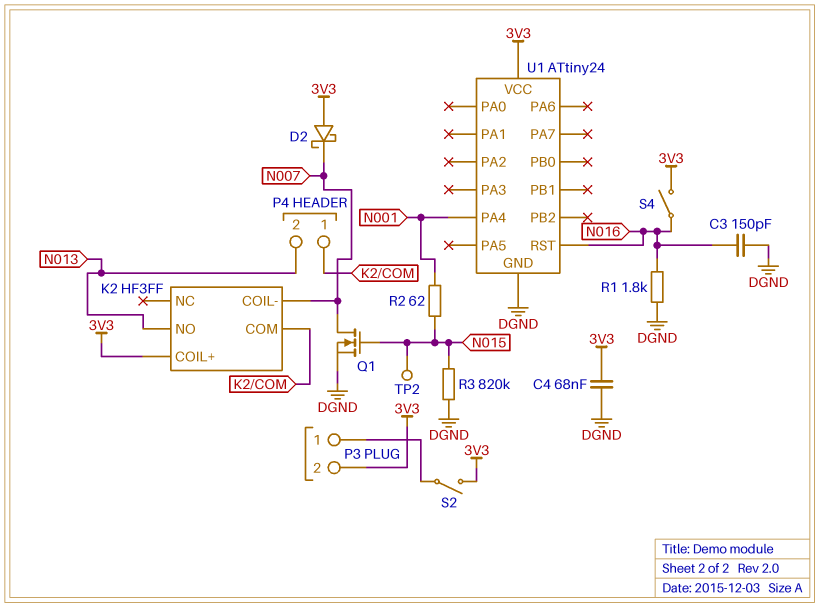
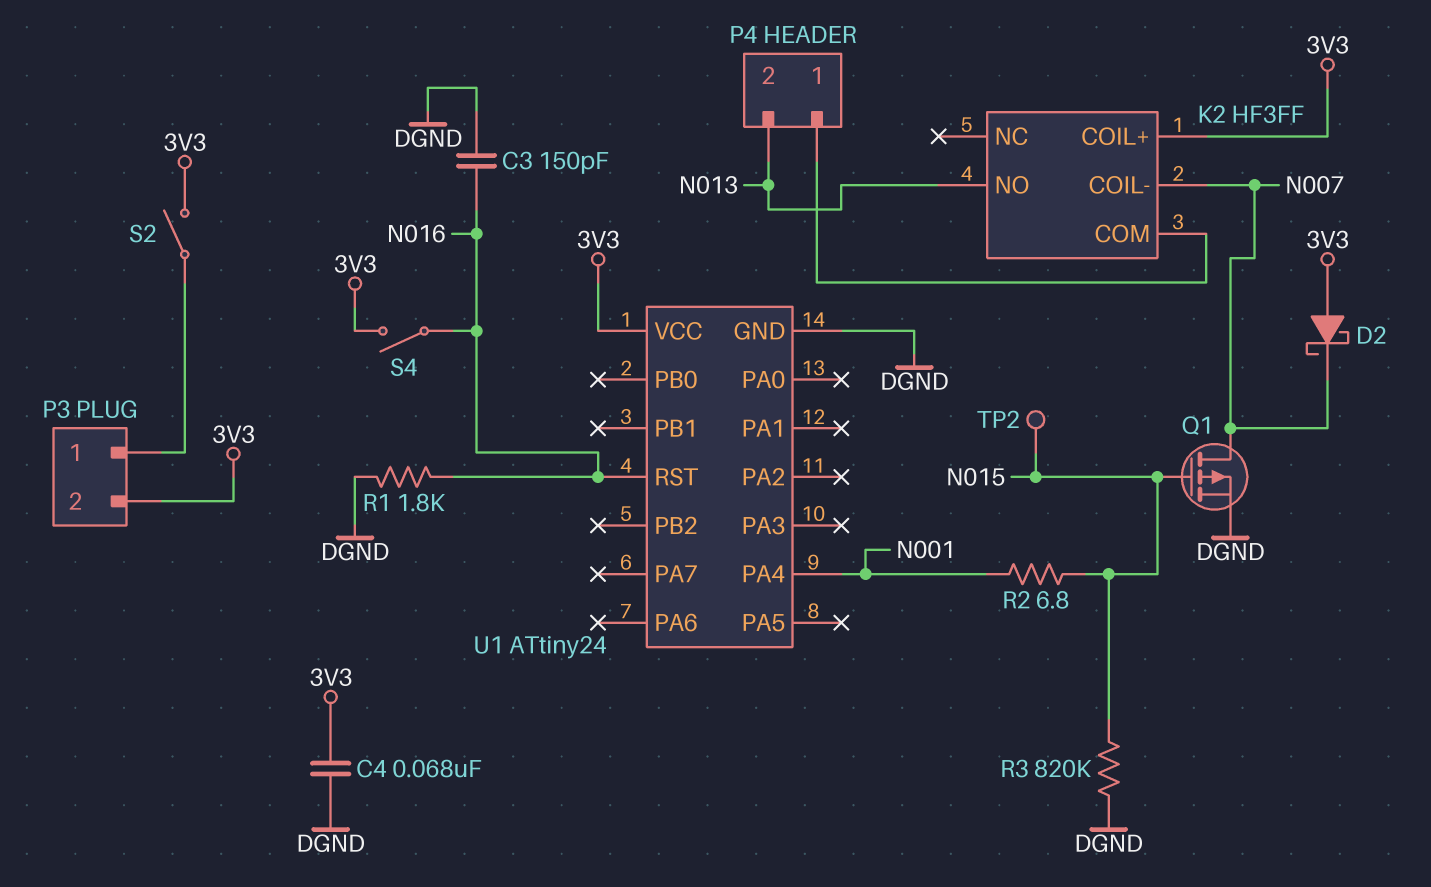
Q1: NMOS (G N015, D N007, S DGND) -> PMOS (G N015, D N007, S DGND)
R2: 62 (N001, N015) -> 6.8 (N001, N015)

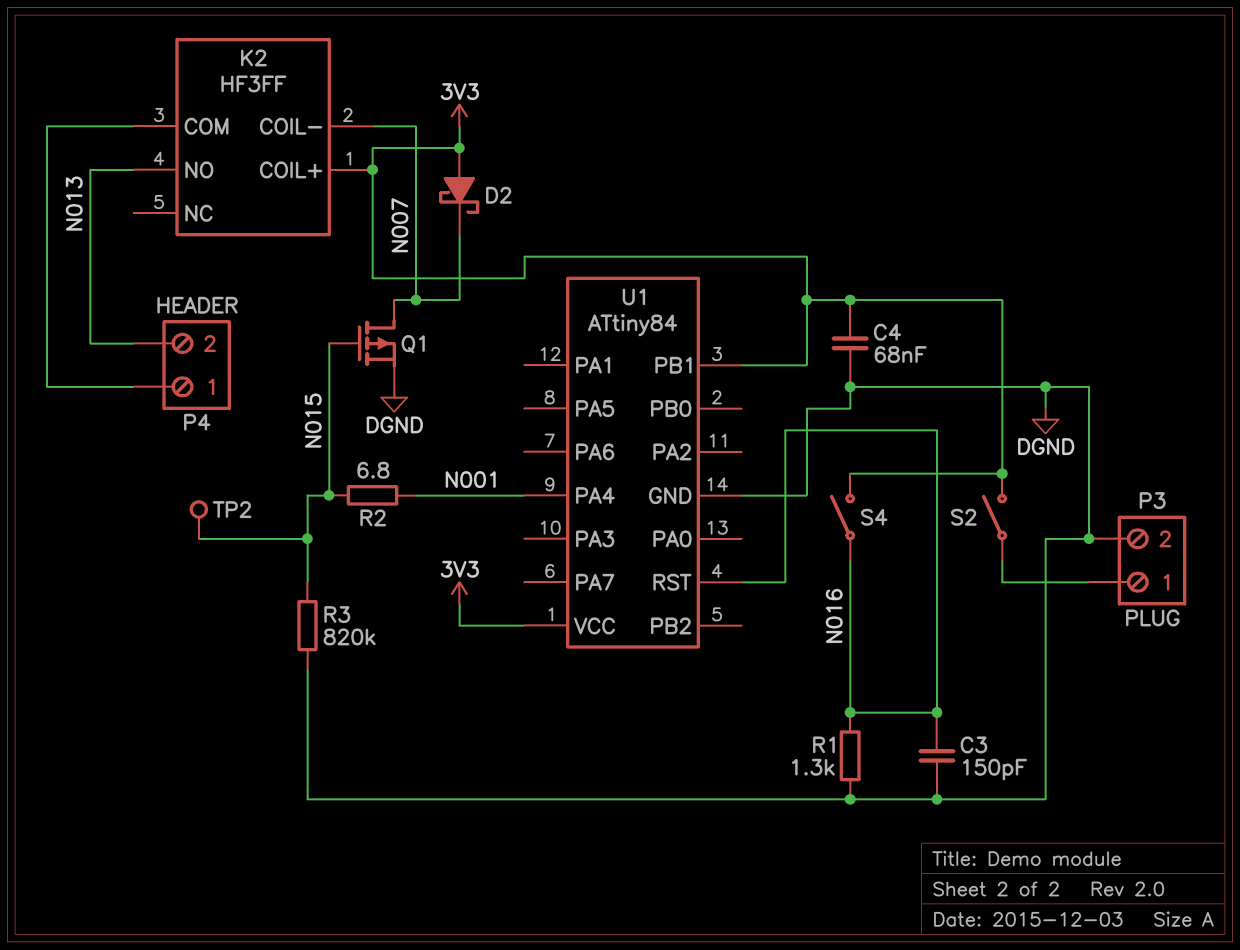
P3 pin 2: 3V3 -> DGND
R1: 1.8k (DGND, N016) -> 1.3k (DGND, N016)
U1: ATtiny24 -> ATtiny84
U1 pin PB1: none -> 3V3

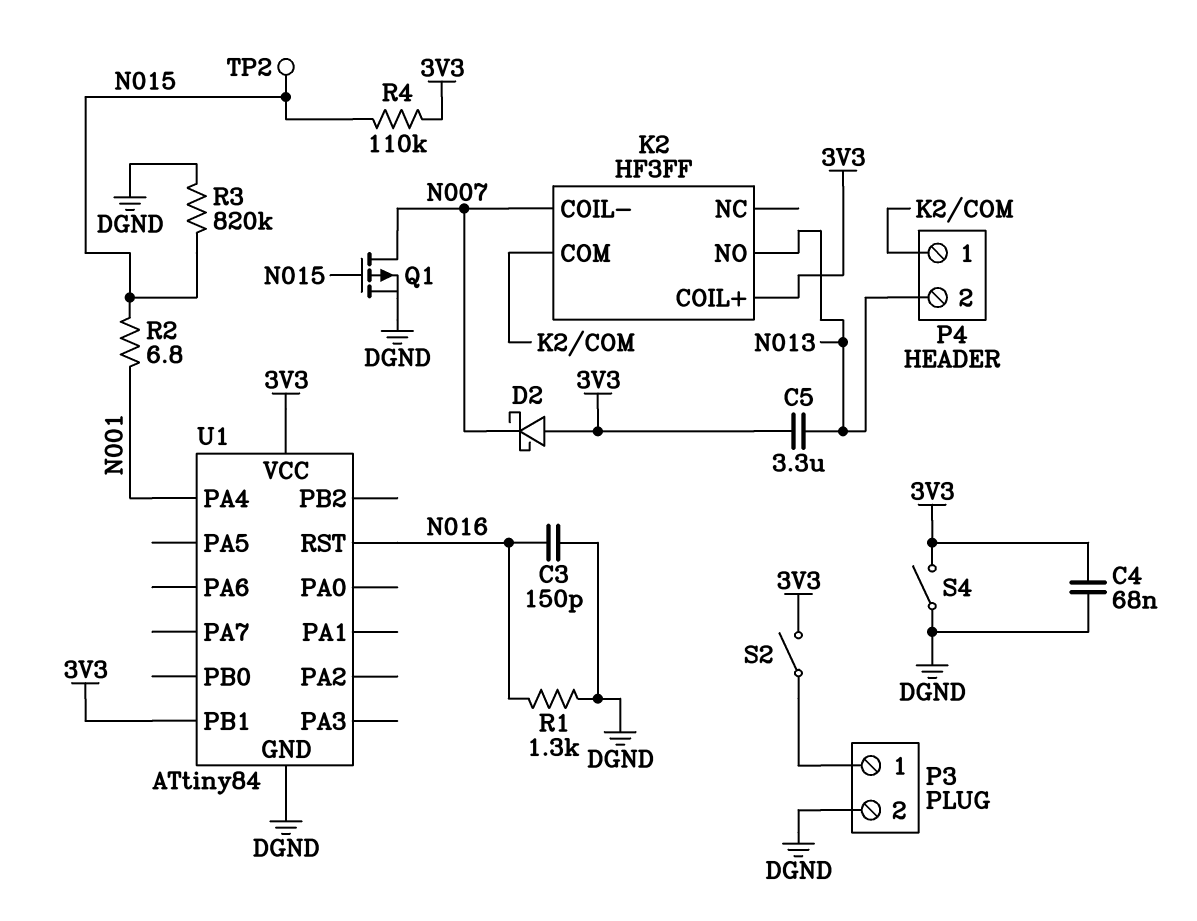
C5: none -> 3.3uF (3V3, N013)
R4: none -> 110k (3V3, N015)
S4: switch (3V3, N016) -> switch (3V3, DGND)

